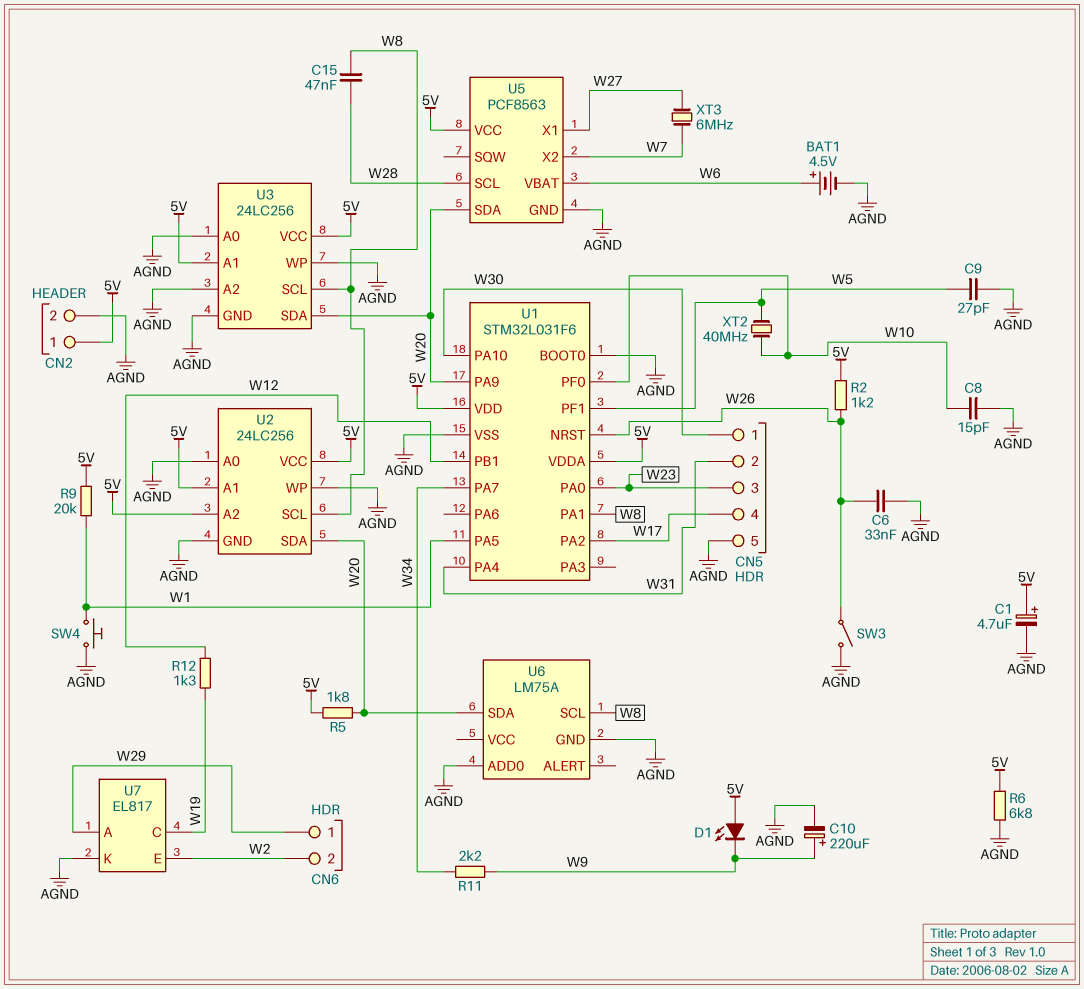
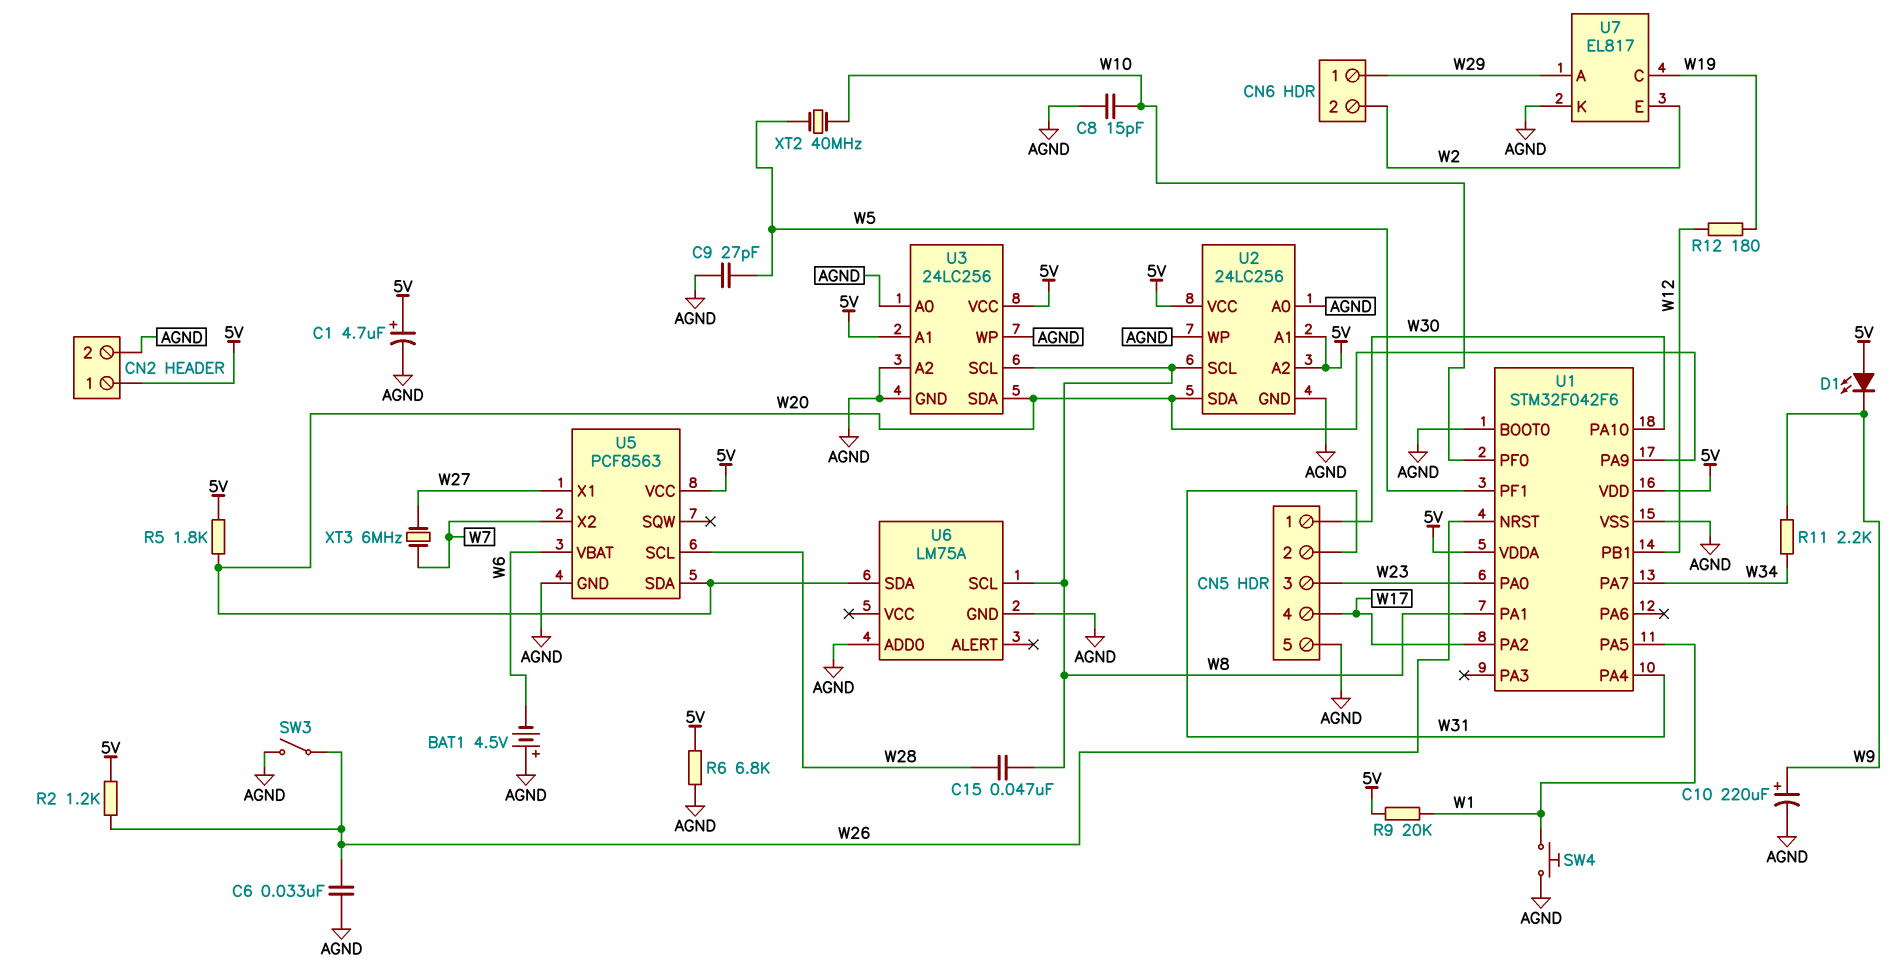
BAT1: 4.5V (plus W6, minus AGND) -> 4.5V (plus AGND, minus W6)
R12: 1.3k (W12, W19) -> 180 (W12, W19)
U1: STM32L031F6 -> STM32F042F6

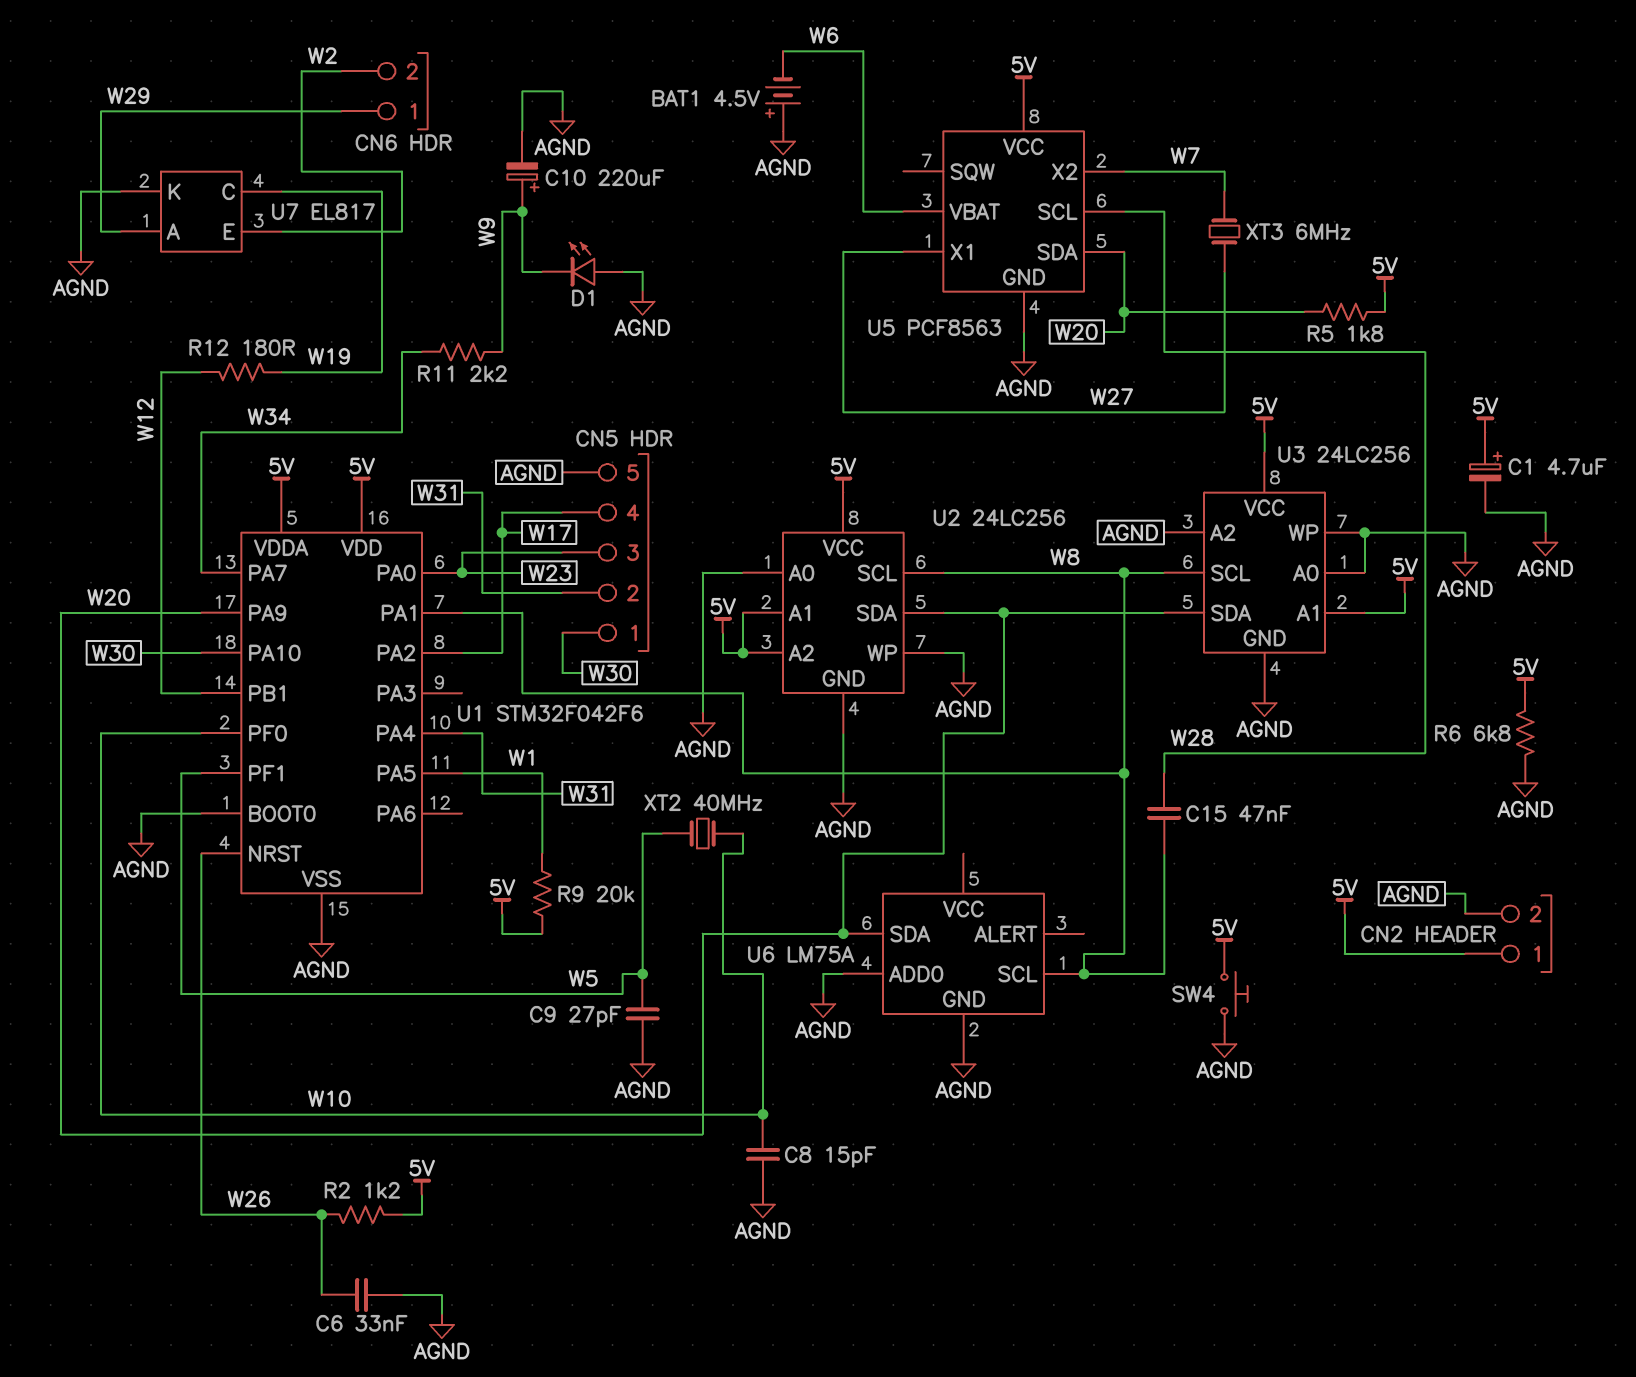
D1: LED (A 5V, K W9) -> LED (A AGND, K W9)
SW3: switch (AGND, W26) -> none
SW4: button (AGND, W1) -> button (5V, AGND)

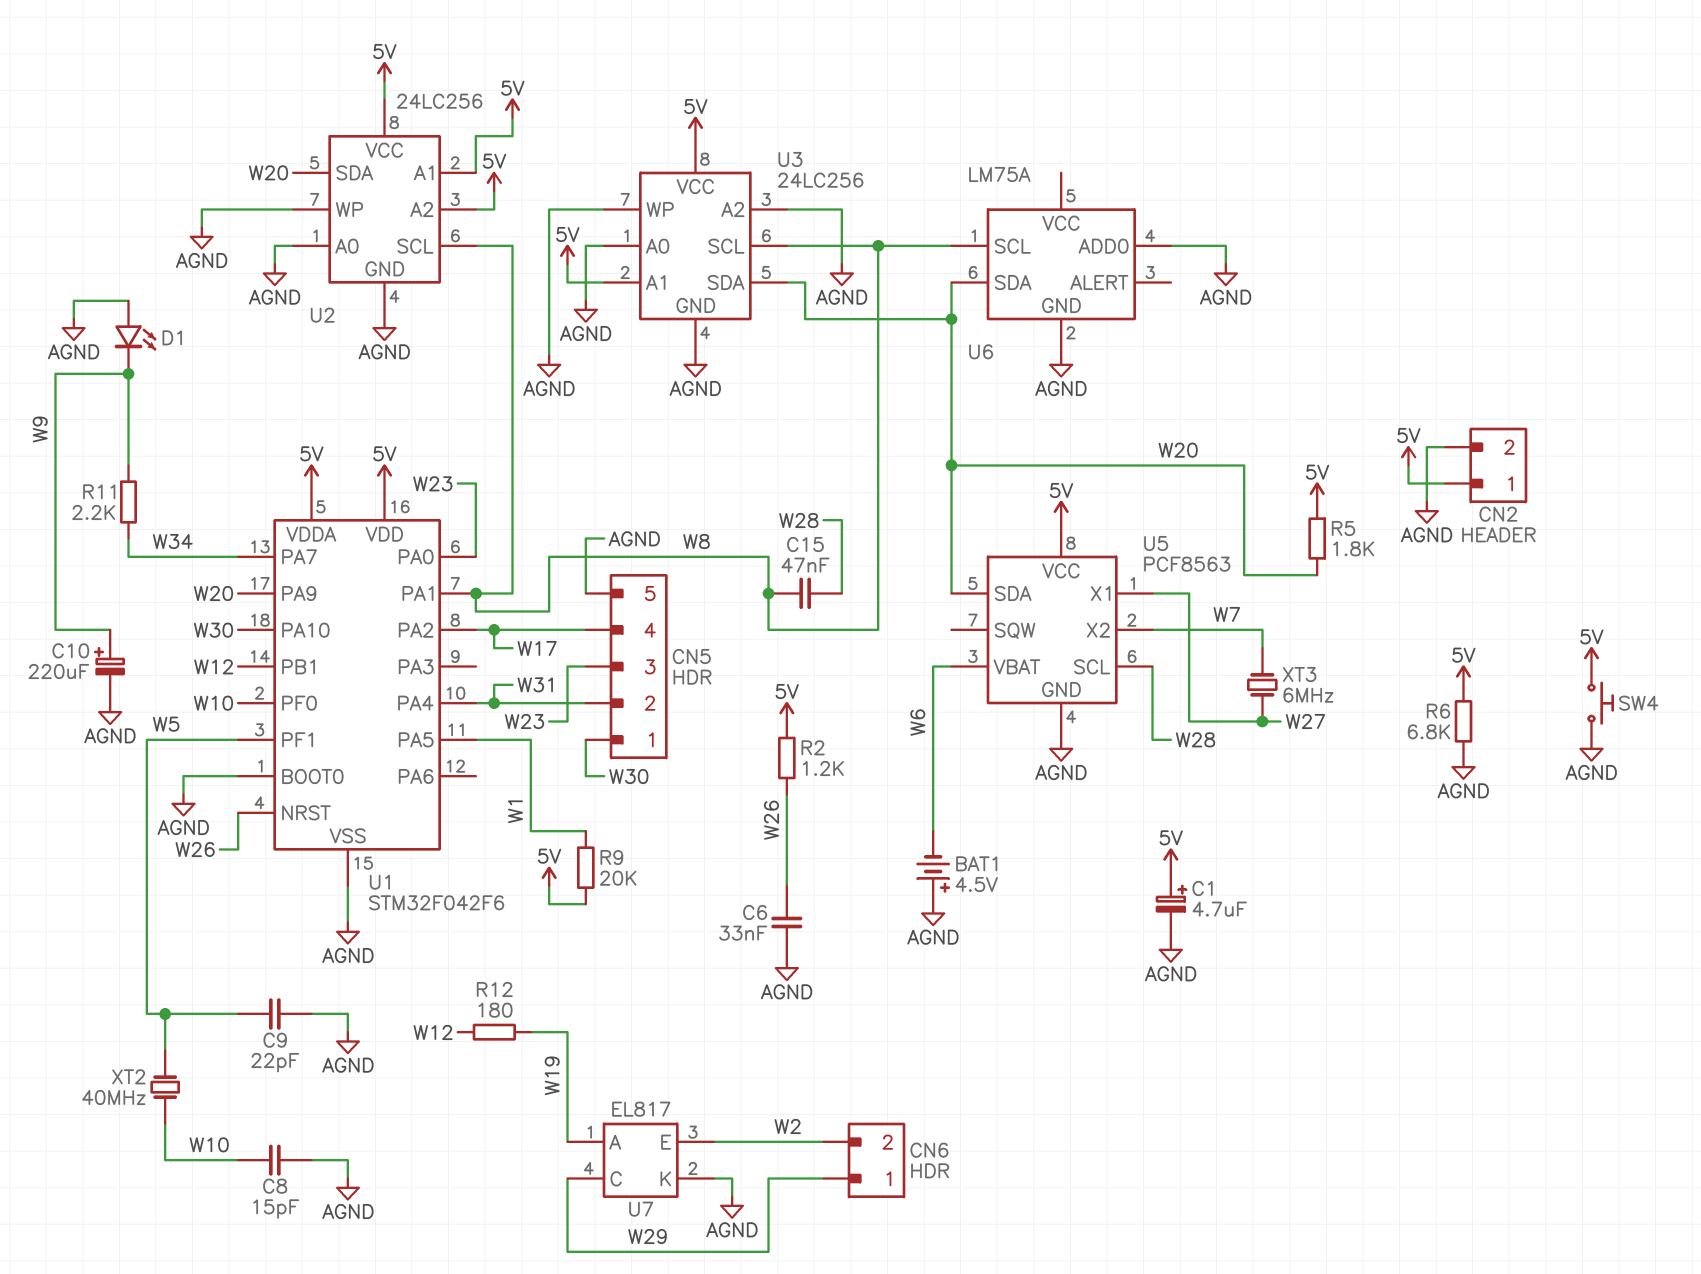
C9: 27pF (AGND, W5) -> 22pF (AGND, W5)
U7 pin A: W29 -> W19
U7 pin C: W19 -> W29

